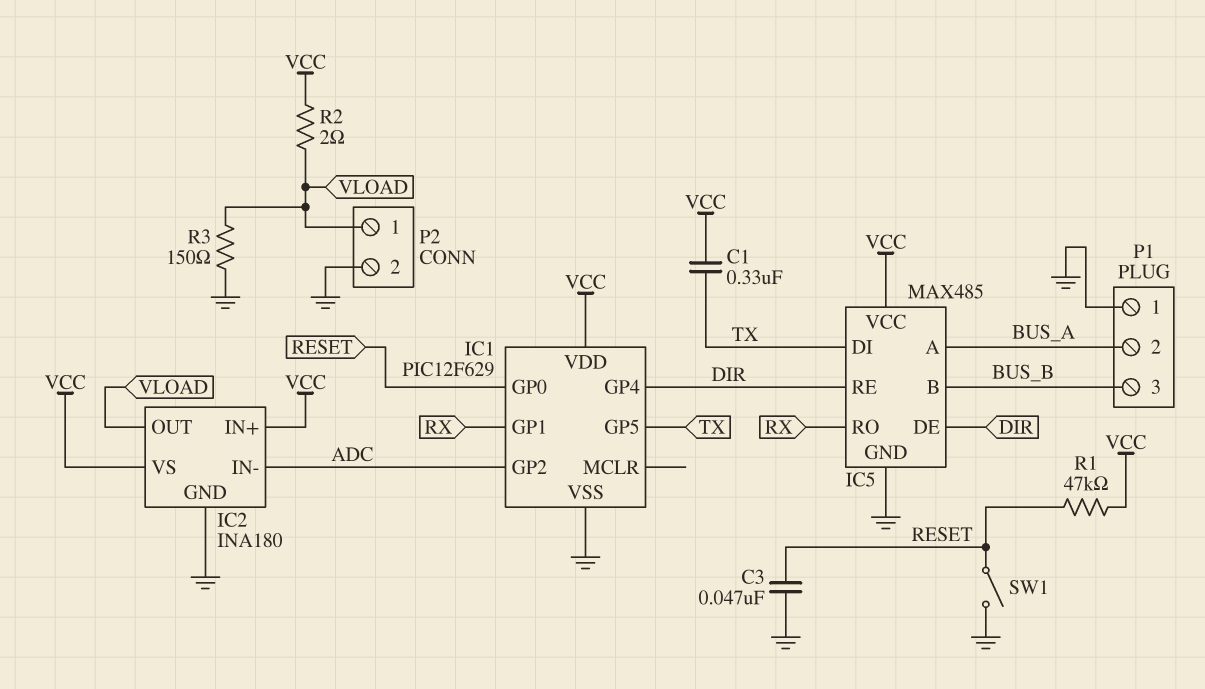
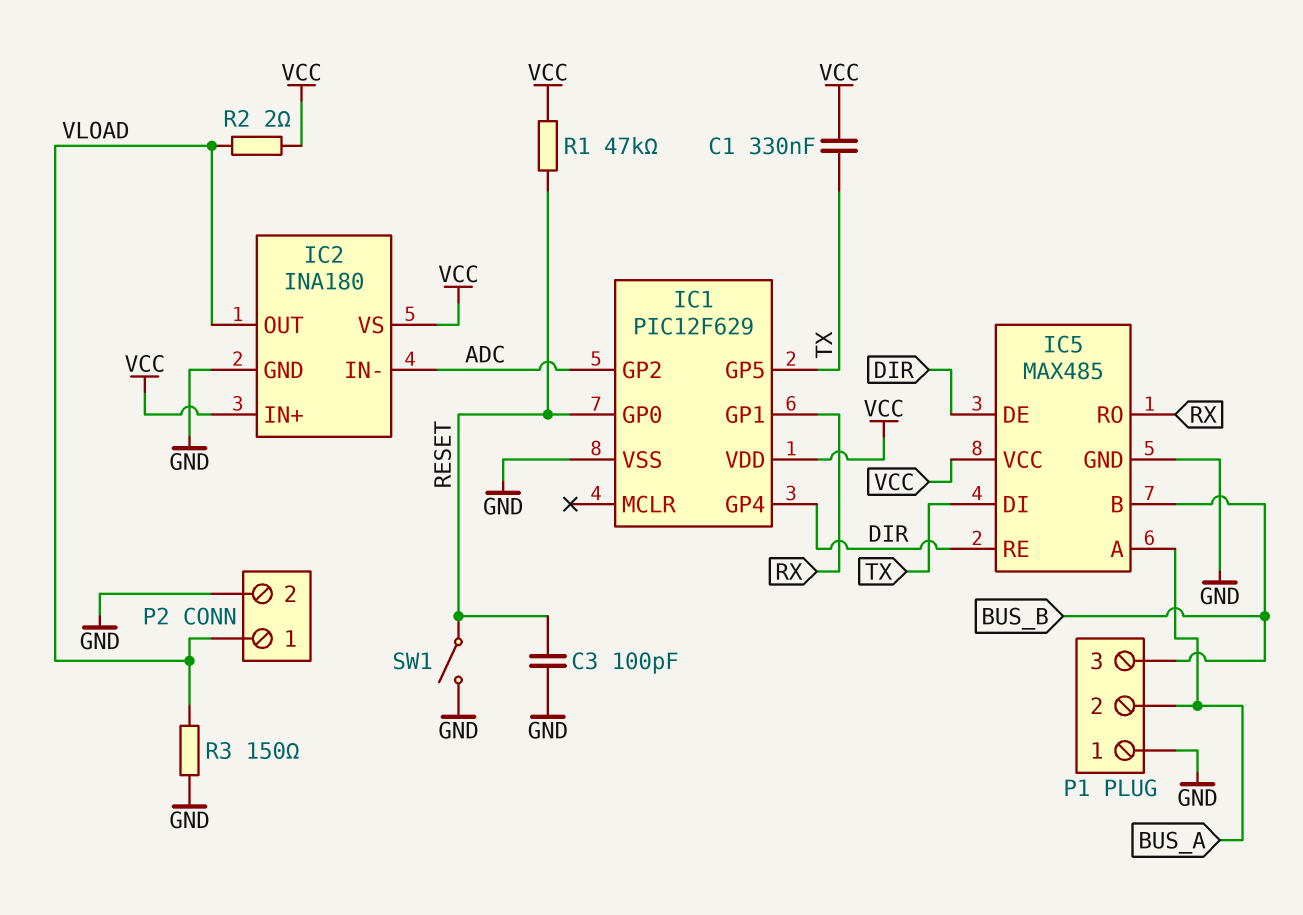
C3: 47nF (GND, RESET) -> 100pF (GND, RESET)

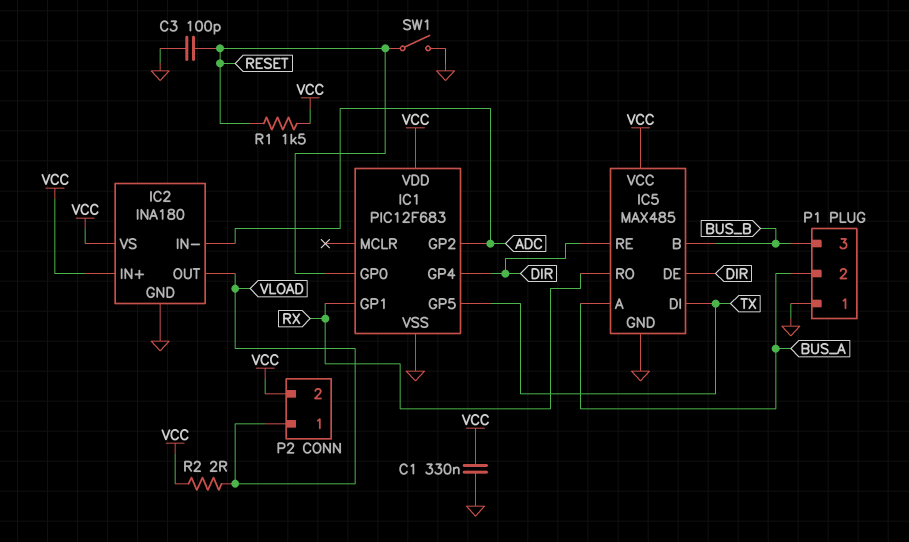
C1: 330nF (TX, VCC) -> 330nF (GND, VCC)
IC1: PIC12F629 -> PIC12F683
P2 pin 2: GND -> VCC
R1: 47k (RESET, VCC) -> 1.5k (RESET, VCC)
R3: 150 (GND, VLOAD) -> none

